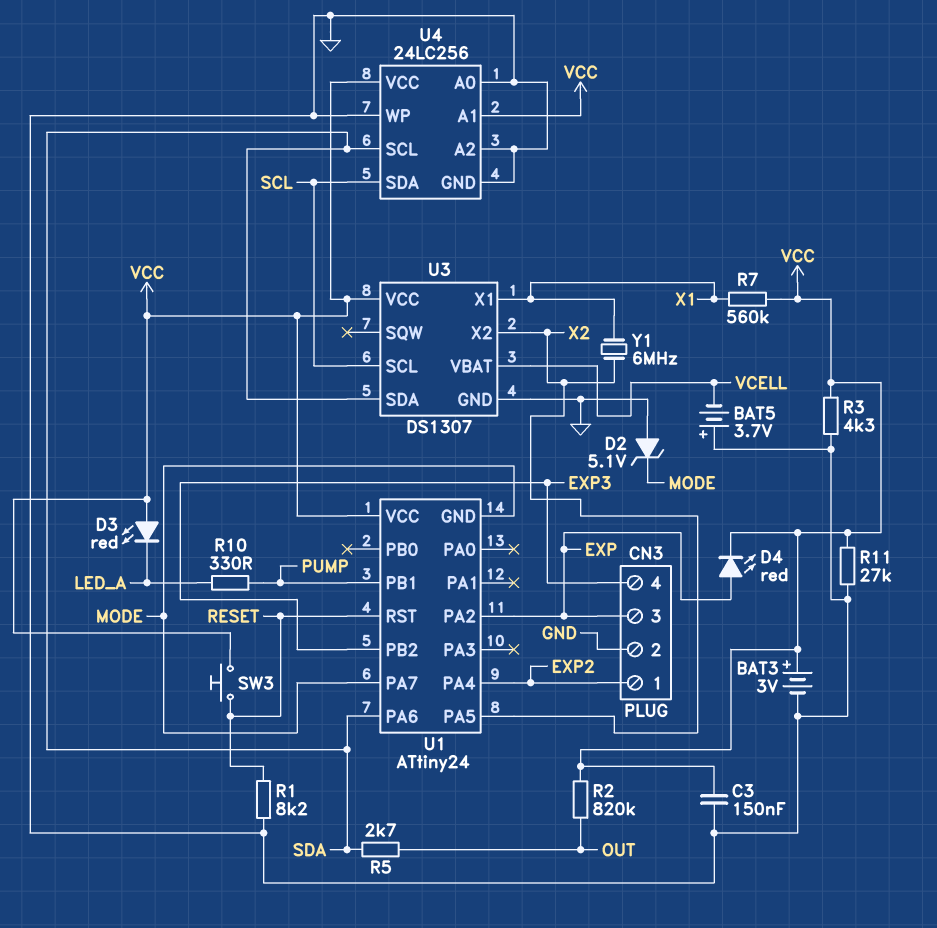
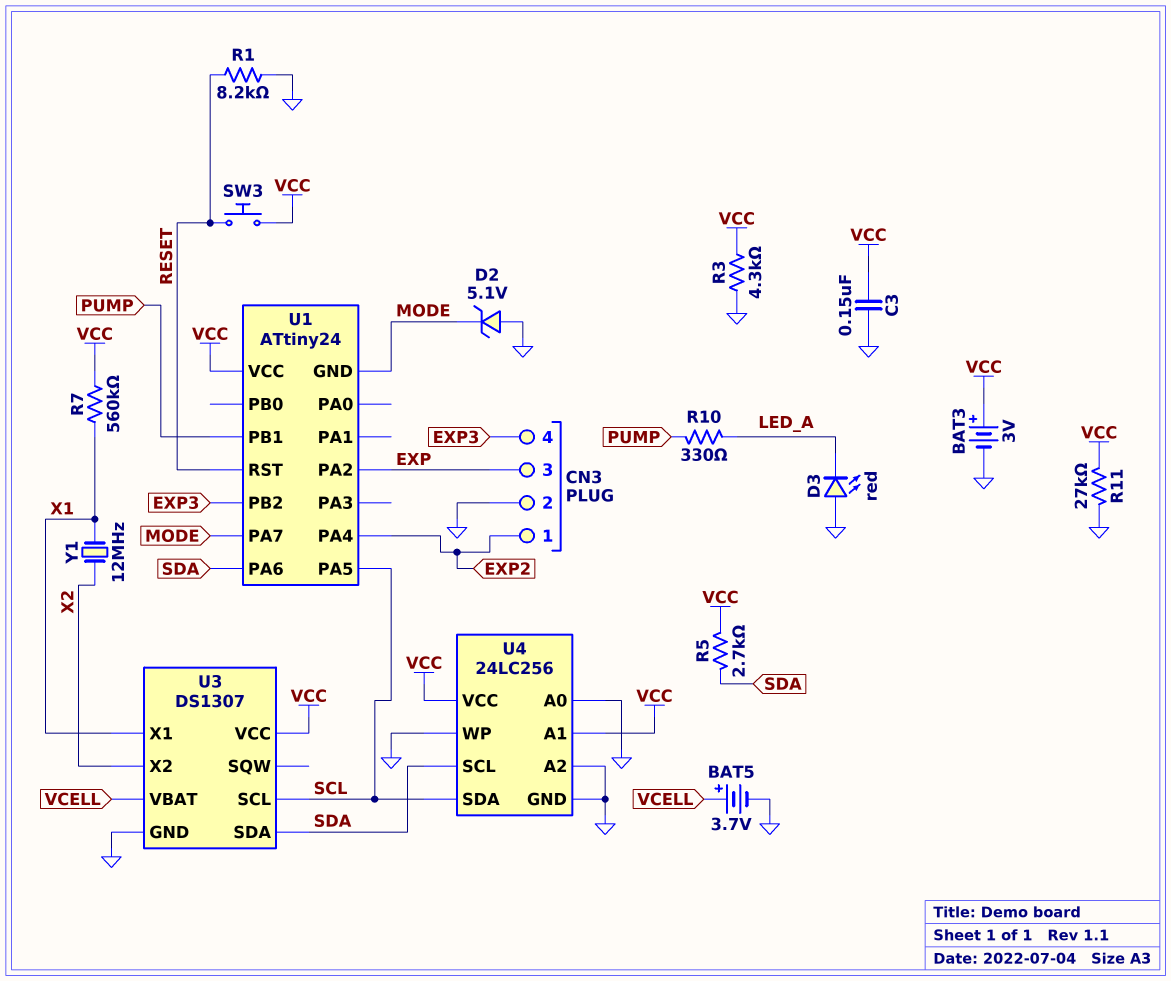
BAT5: 3.7V (plus GND, minus VCELL) -> 3.7V (plus VCELL, minus GND)
D3: LED red (A VCC, K LED_A) -> LED red (A GND, K LED_A)
D4: LED red (A EXP, K VCC) -> none
R2: 820k (OUT, VCC) -> none
R5: 2.7k (OUT, SDA) -> 2.7k (SDA, VCC)
U1 pin PA5: X2 -> SCL
Y1: 6MHz (X1, X2) -> 12MHz (X1, X2)

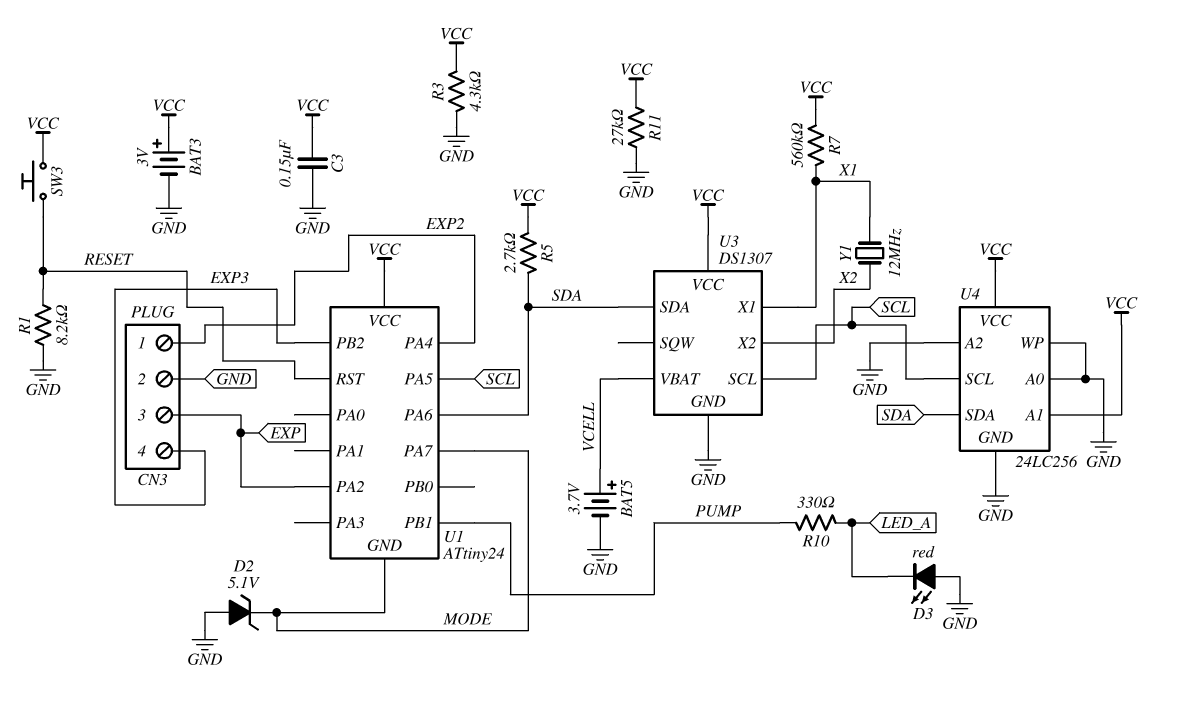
U4 pin SCL: SDA -> SCL
U4 pin SDA: SCL -> SDA

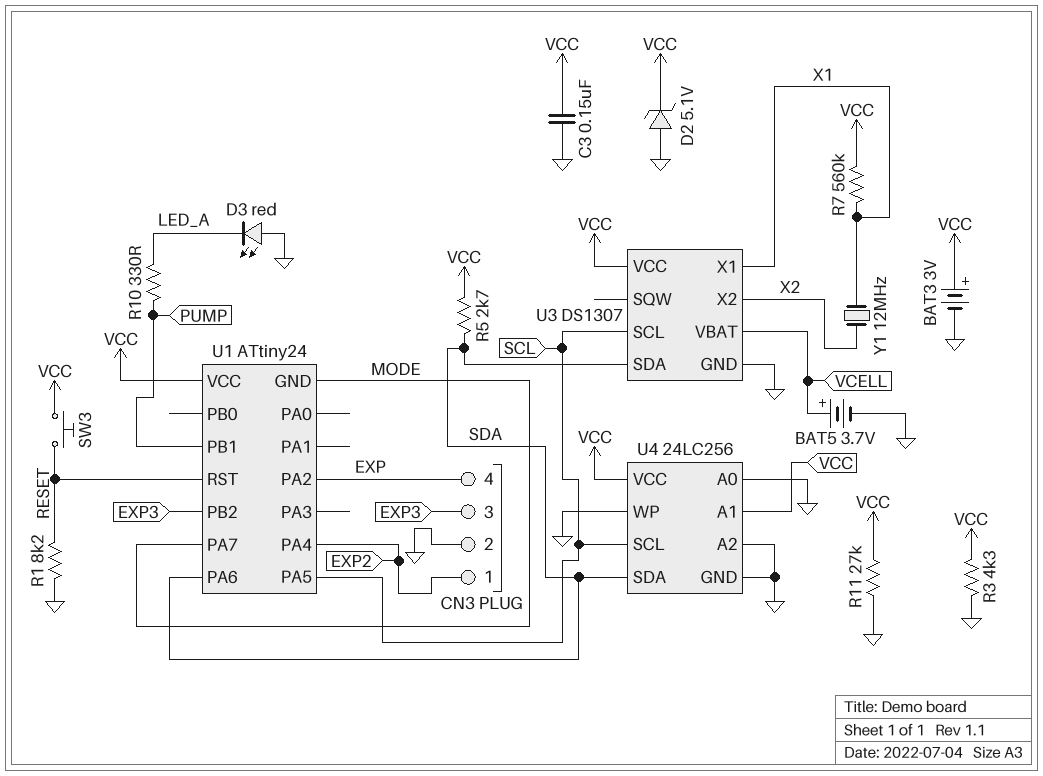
CN3 pin 3: EXP -> EXP3
CN3 pin 4: EXP3 -> EXP
D2: zener 5.1V (A GND, K MODE) -> zener 5.1V (A GND, K VCC)

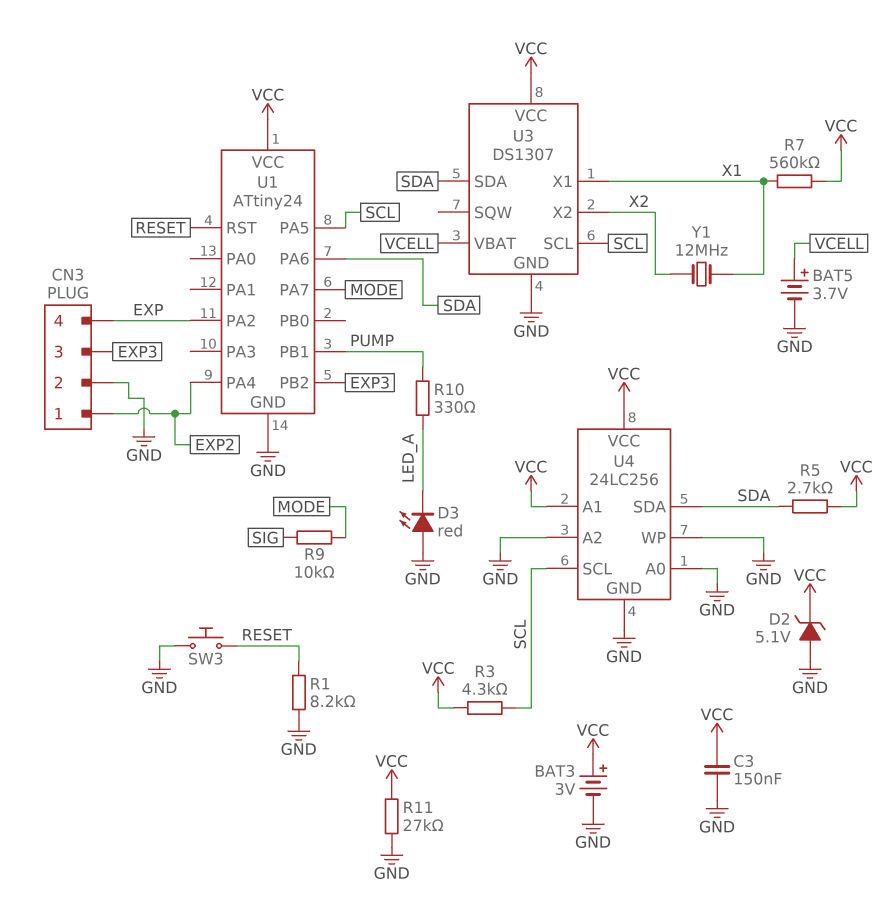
R3: 4.3k (GND, VCC) -> 4.3k (SCL, VCC)
R9: none -> 10k (MODE, SIG)
SW3: button (RESET, VCC) -> button (GND, RESET)
U1 pin GND: MODE -> GND

